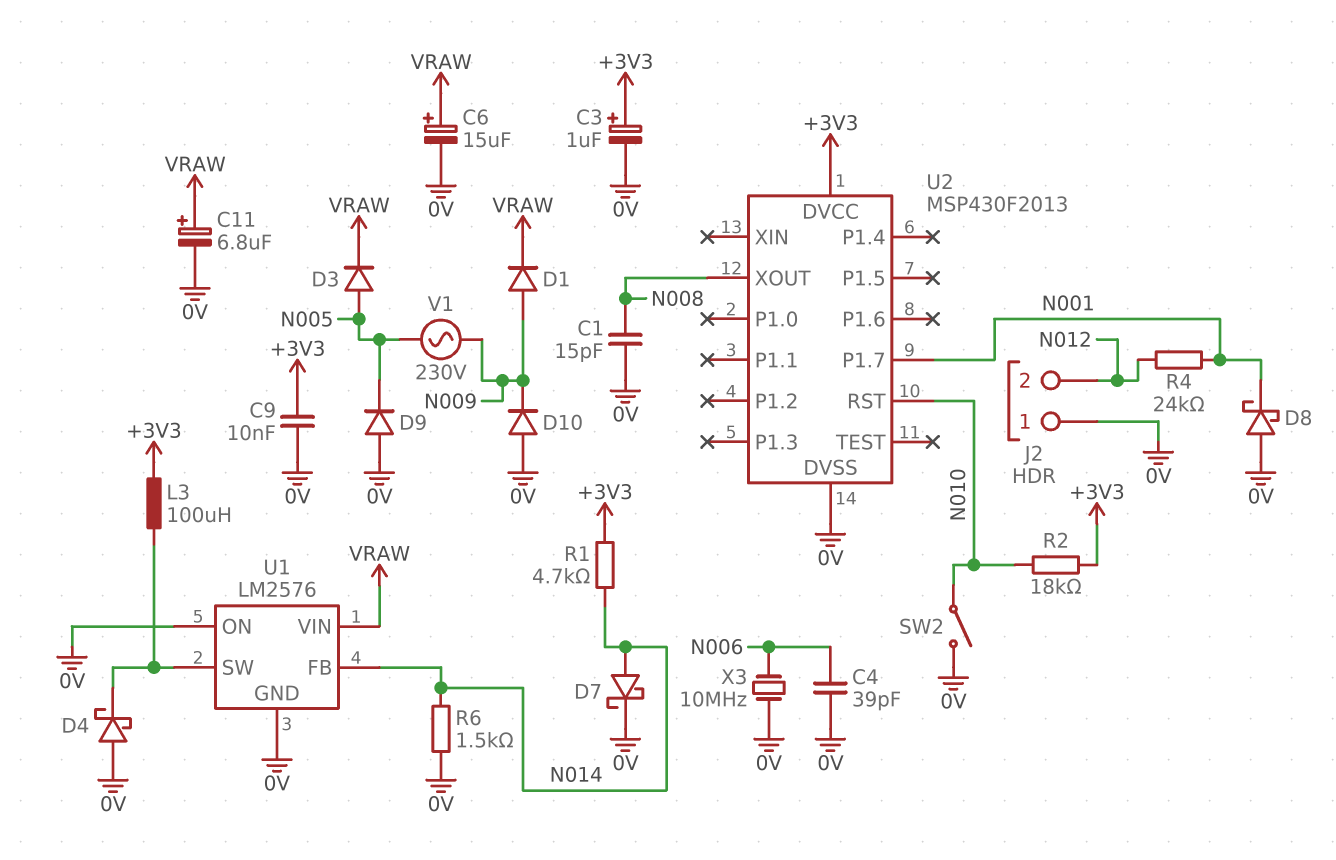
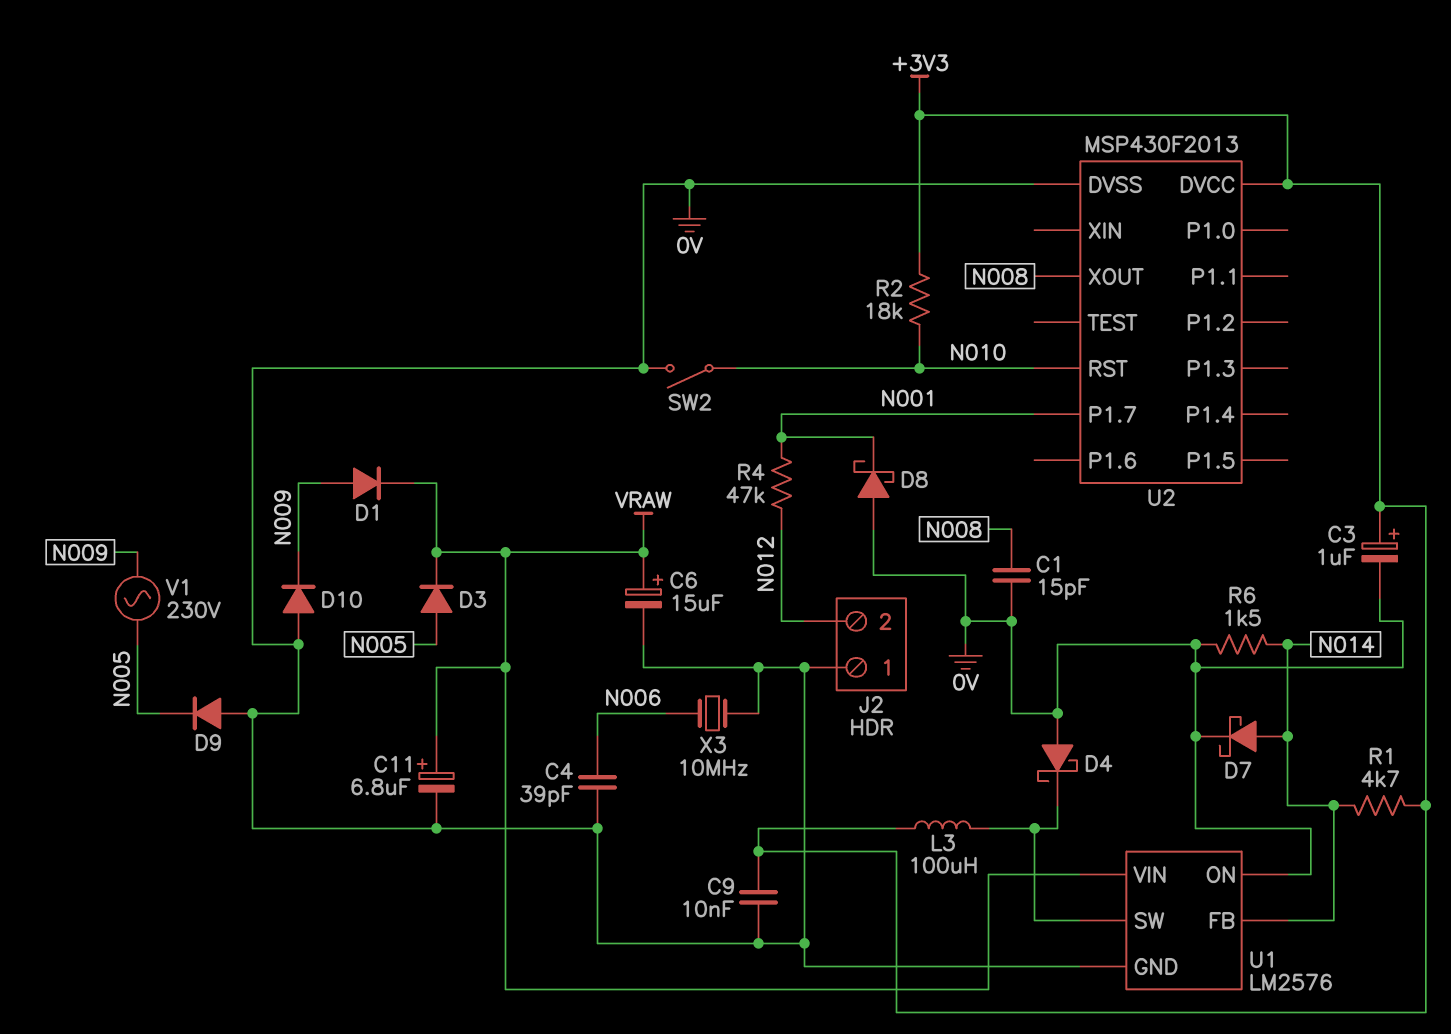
R4: 24k (N001, N012) -> 47k (N001, N012)

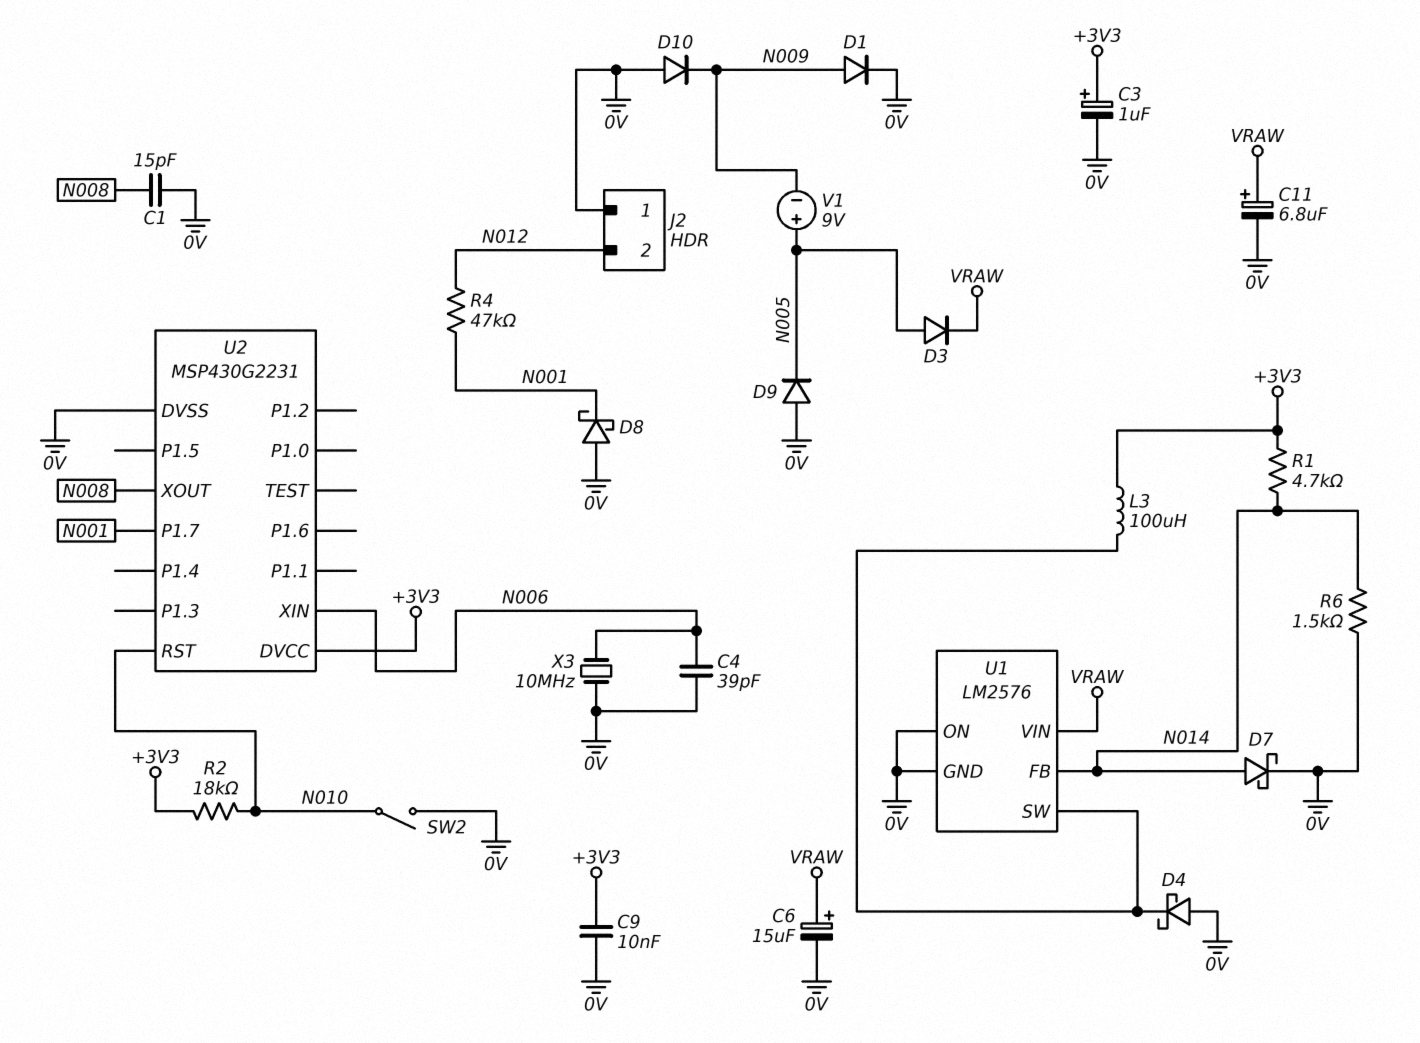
D1: diode (A N009, K VRAW) -> diode (A N009, K 0V)
U2: MSP430F2013 -> MSP430G2231
U2 pin XIN: none -> N006
V1: AC 230V (N005, N009) -> 9V (plus N005, minus N009)

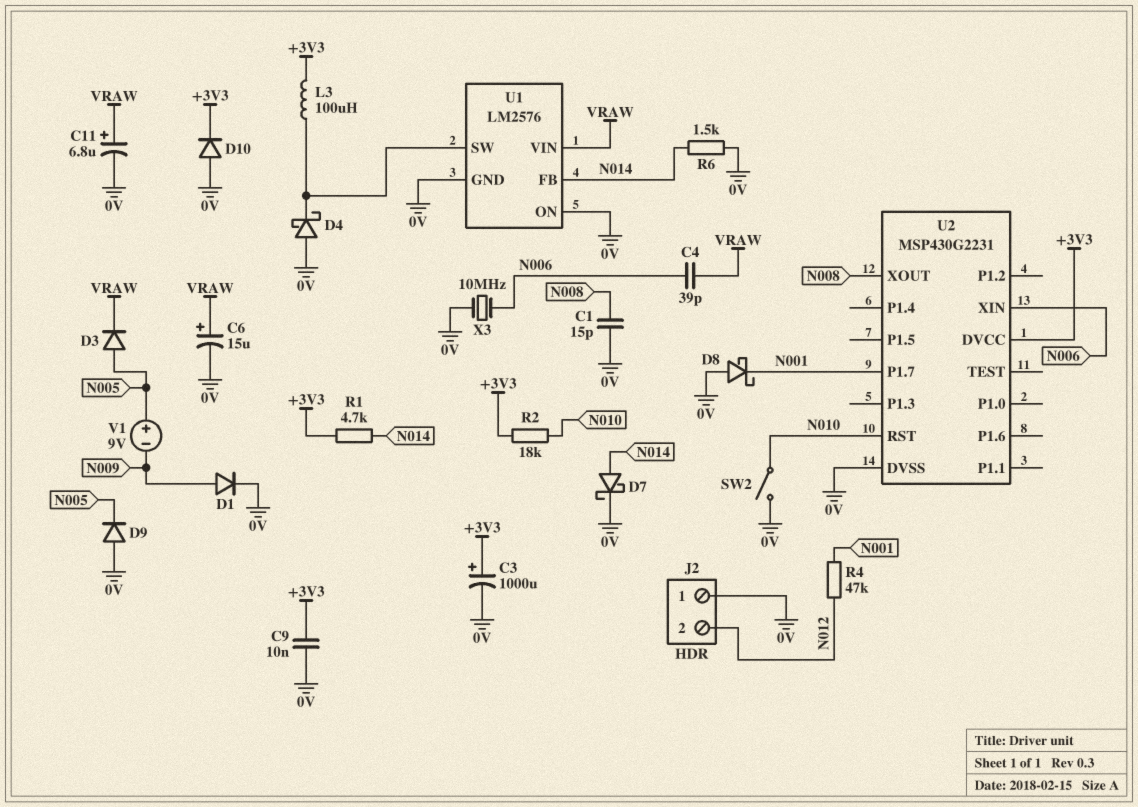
C3: 1uF (plus +3V3, minus 0V) -> 1000uF (plus +3V3, minus 0V)
C4: 39pF (0V, N006) -> 39pF (N006, VRAW)
D10: diode (A 0V, K N009) -> diode (A 0V, K +3V3)

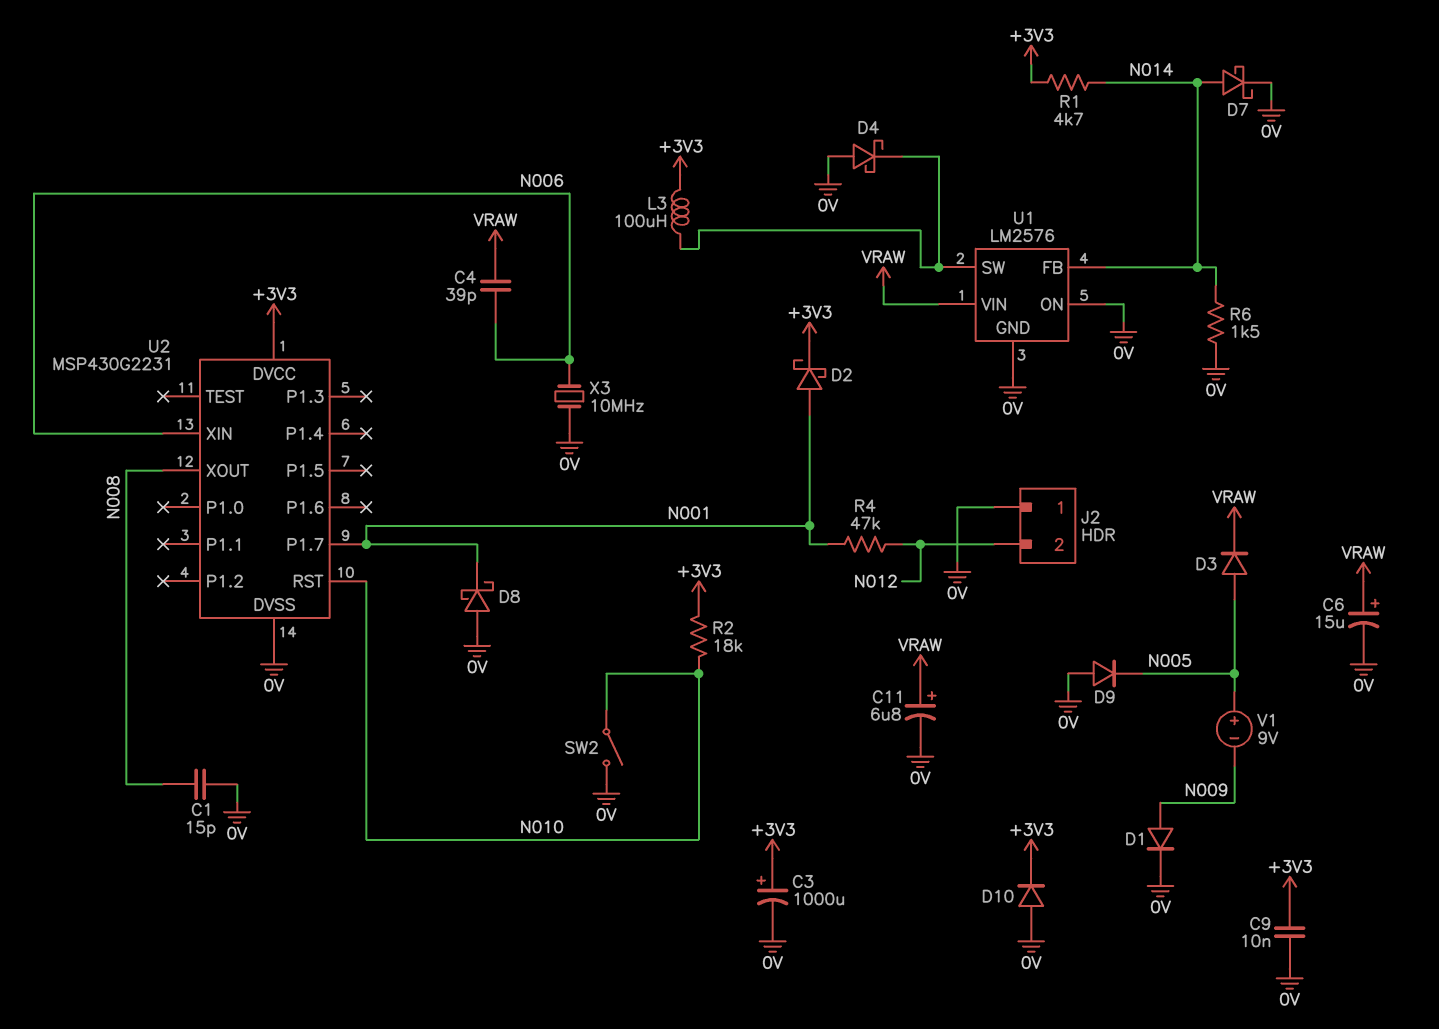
D2: none -> schottky (A N001, K +3V3)

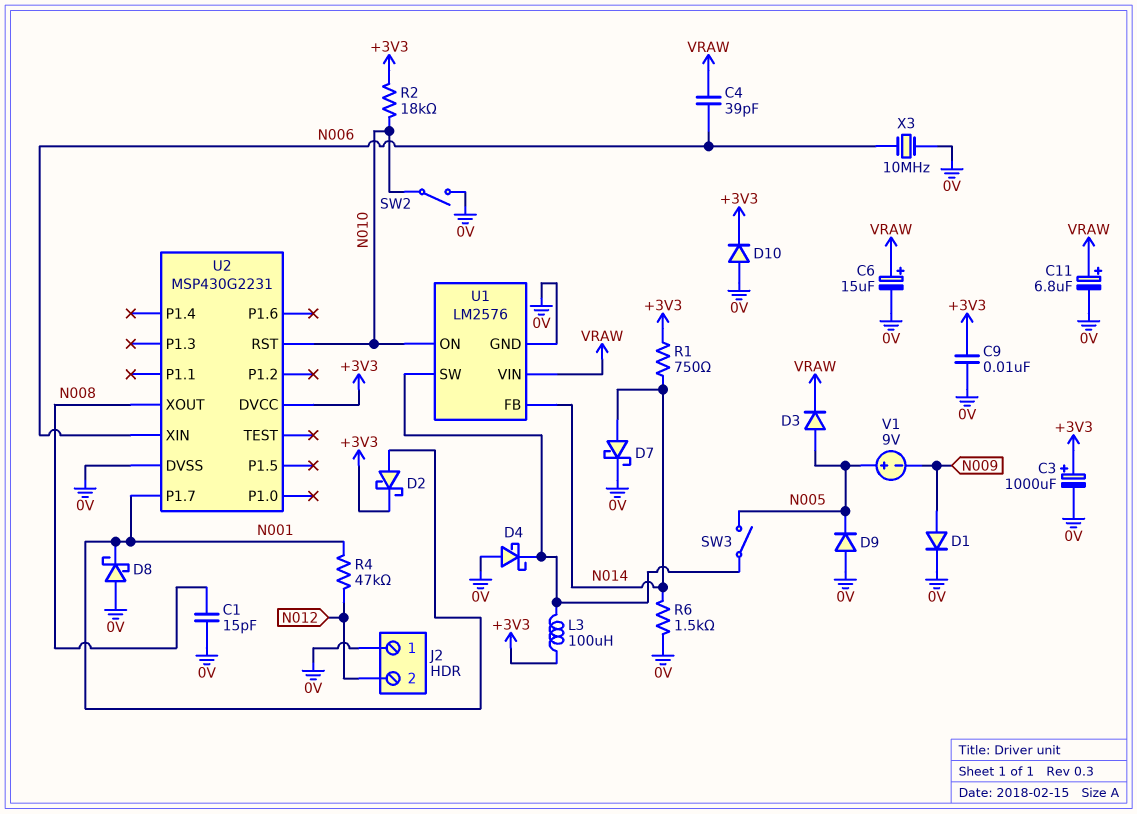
R1: 4.7k (+3V3, N014) -> 750 (+3V3, N014)
SW3: none -> switch (N005, U1/SW)
U1 pin ON: 0V -> N010

